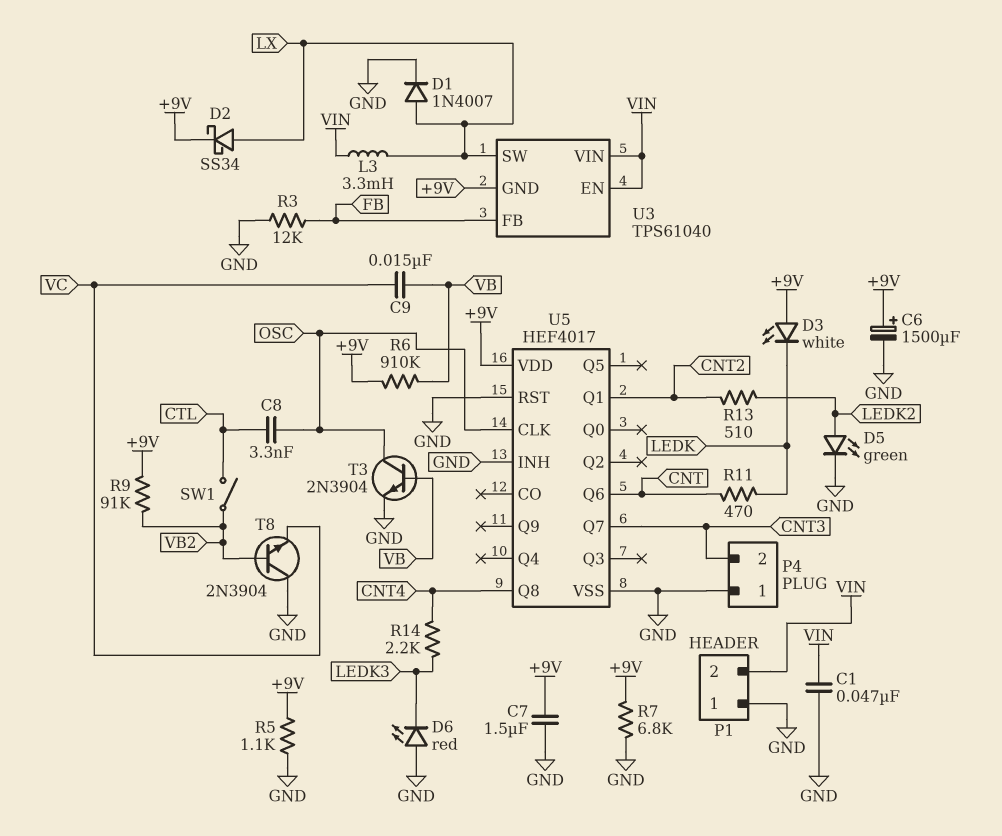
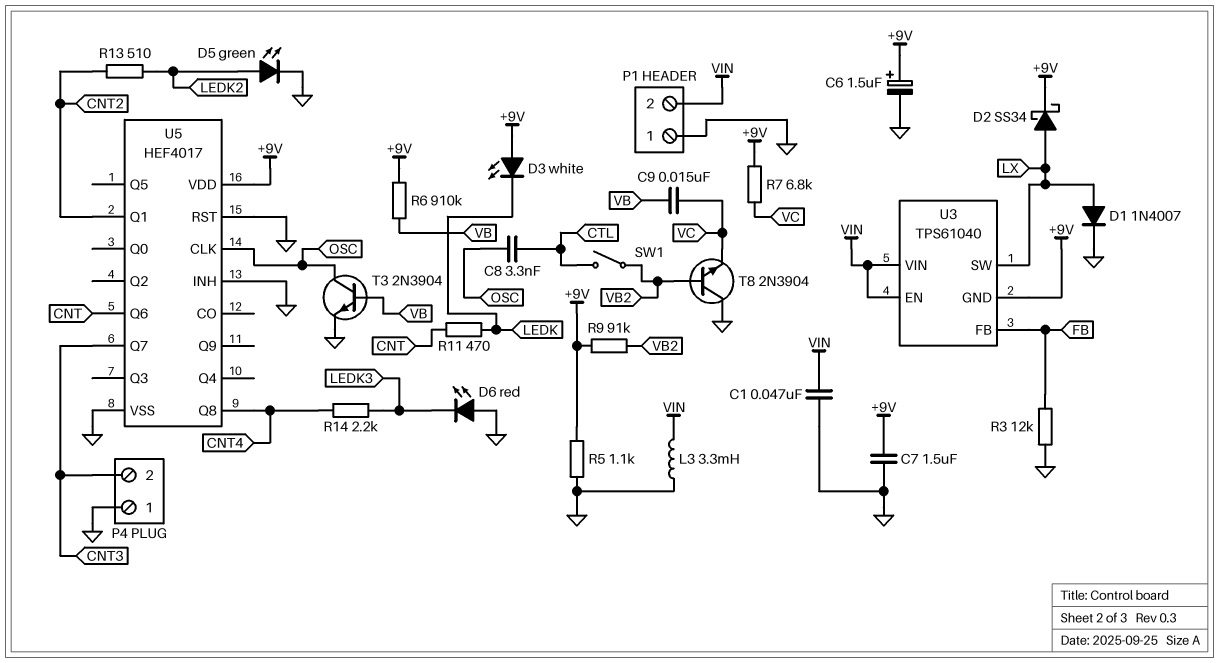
C6: 1500uF (plus +9V, minus GND) -> 1.5uF (plus +9V, minus GND)
L3: 3.3mH (LX, VIN) -> 3.3mH (GND, VIN)
R7: 6.8k (+9V, GND) -> 6.8k (+9V, VC)

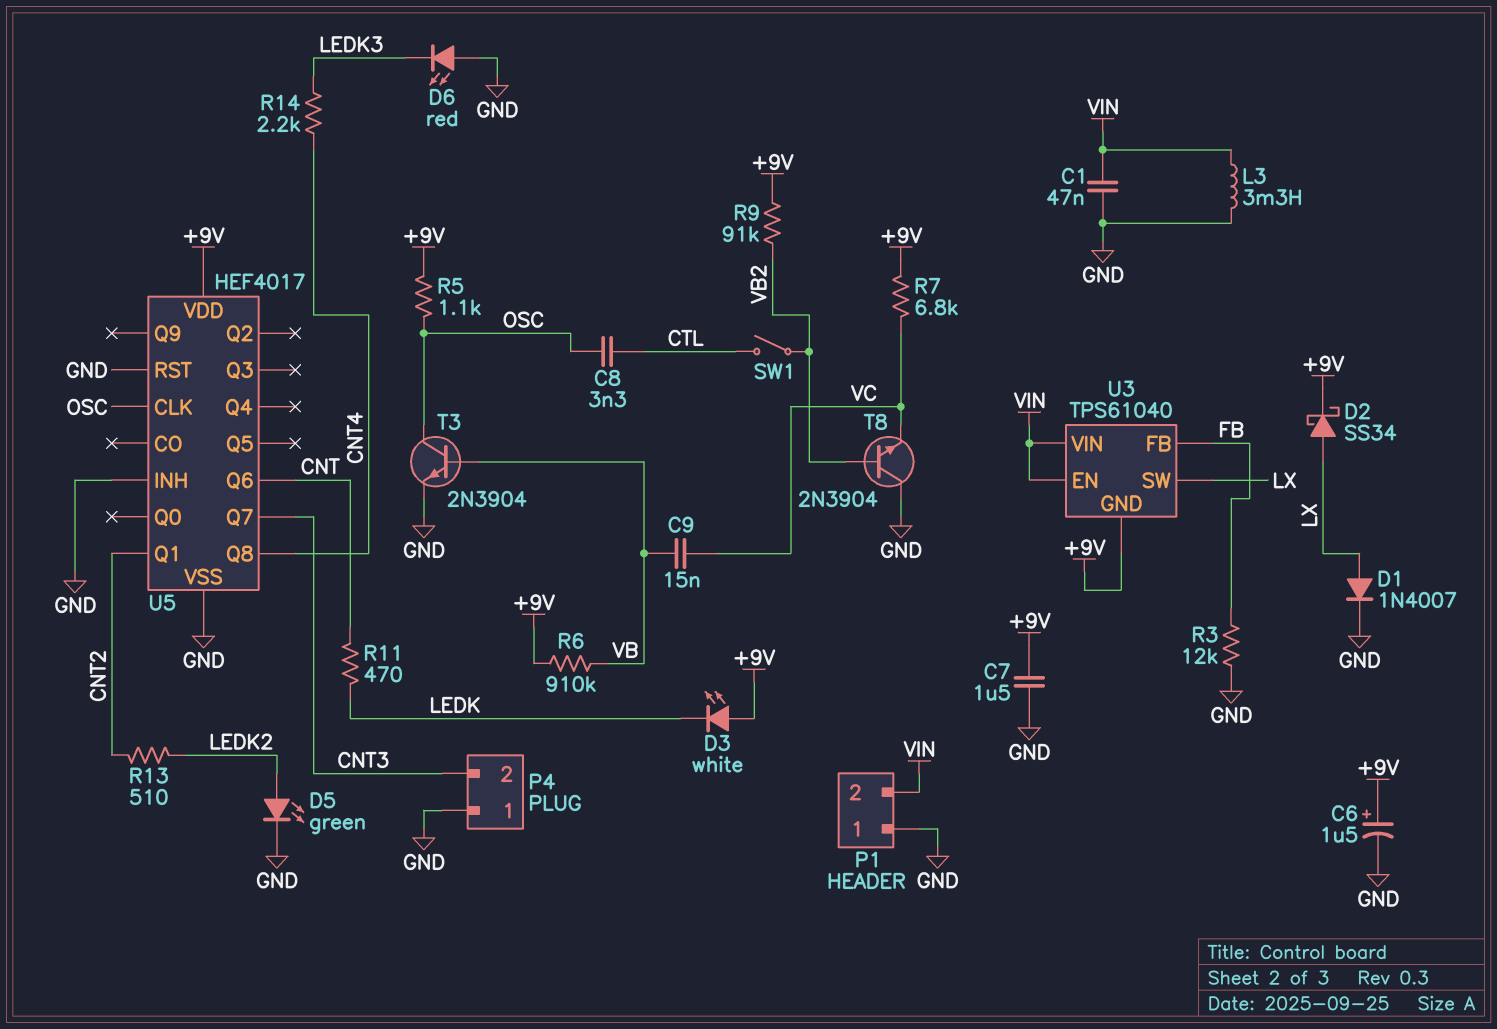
R5: 1.1k (+9V, GND) -> 1.1k (+9V, OSC)

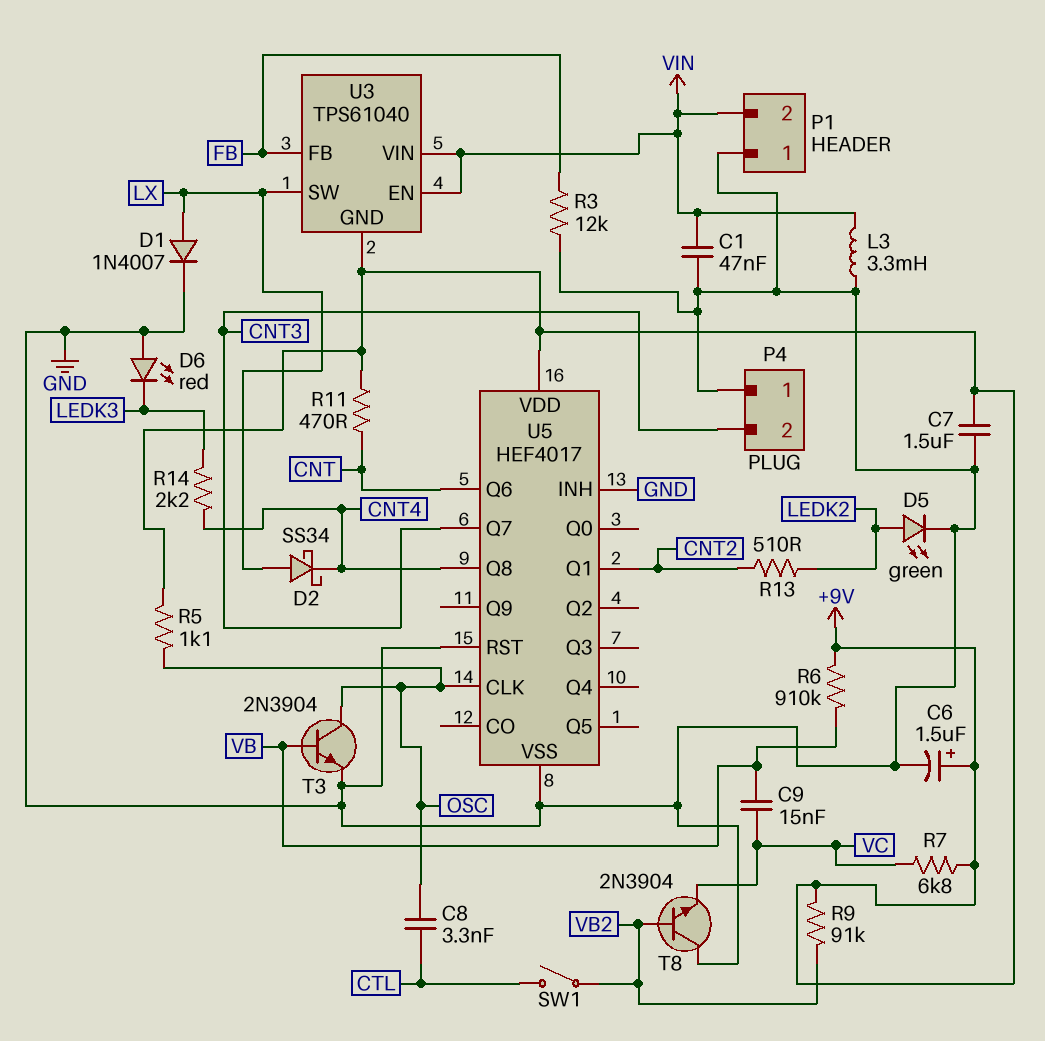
D2: schottky SS34 (A LX, K +9V) -> schottky SS34 (A LX, K CNT4)
D3: LED white (A +9V, K LEDK) -> none
R11: 470 (CNT, LEDK) -> 470 (+9V, CNT)

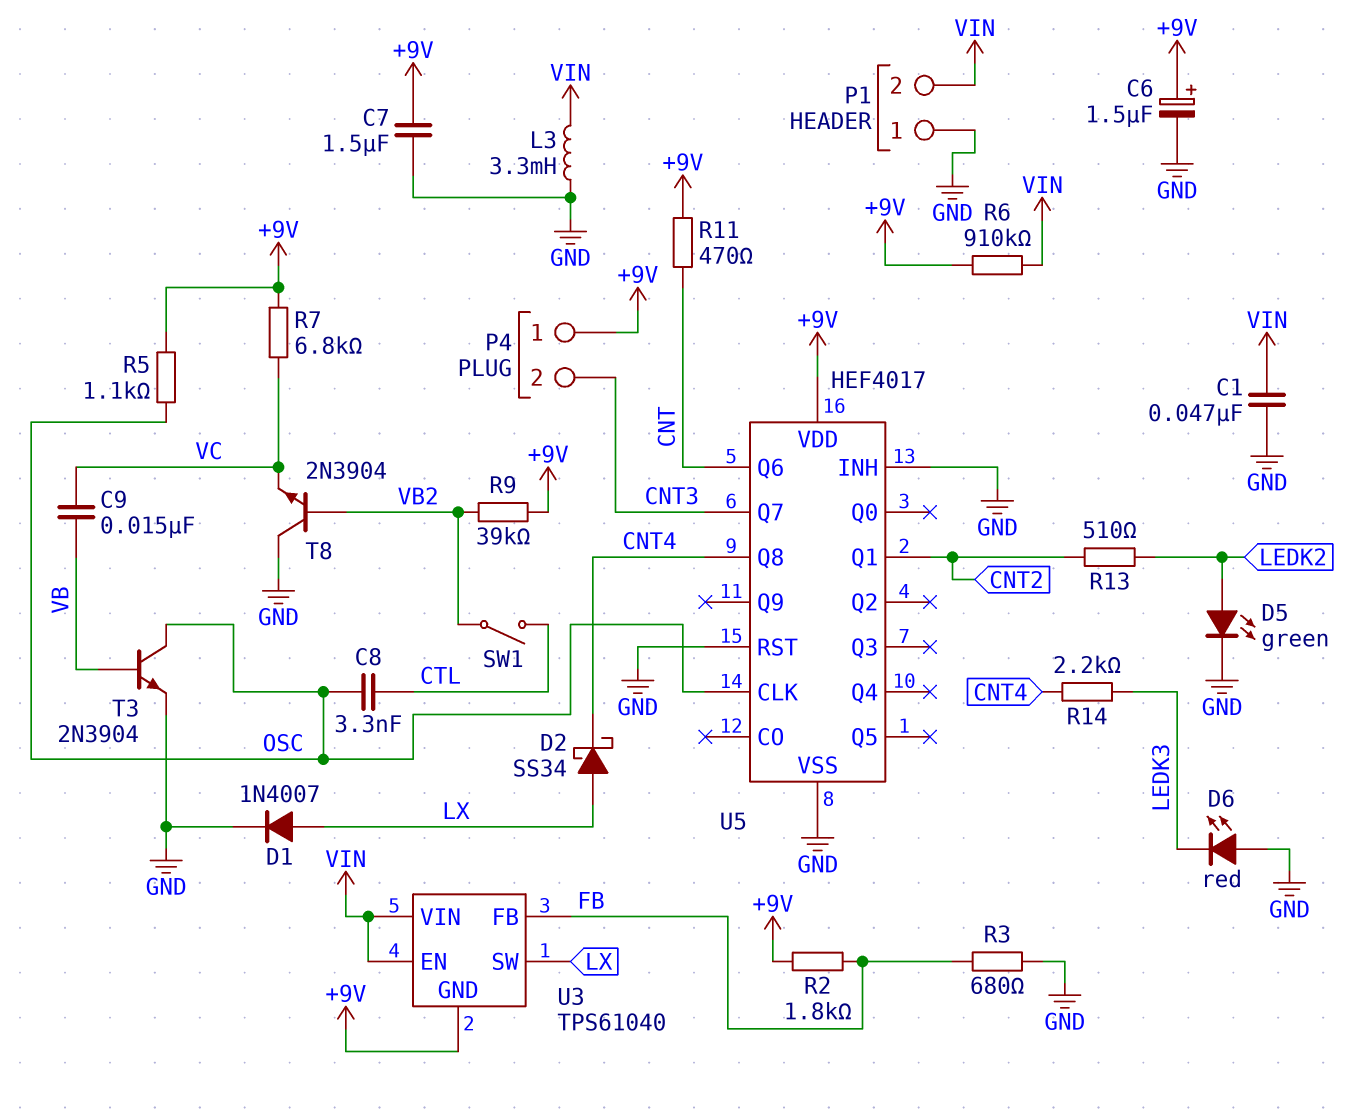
P4 pin 1: GND -> +9V
R2: none -> 1.8k (+9V, FB)
R3: 12k (FB, GND) -> 680 (FB, GND)
R6: 910k (+9V, VB) -> 910k (+9V, VIN)
R9: 91k (+9V, VB2) -> 39k (+9V, VB2)

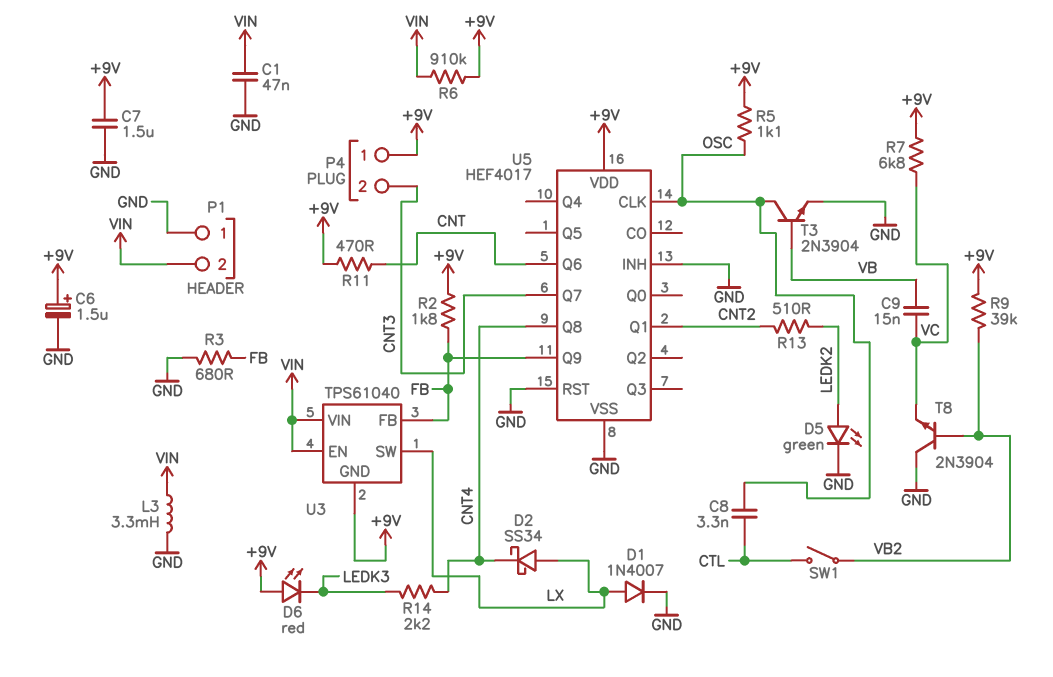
D6: LED red (A GND, K LEDK3) -> LED red (A +9V, K LEDK3)
U5 pin Q9: none -> FB

